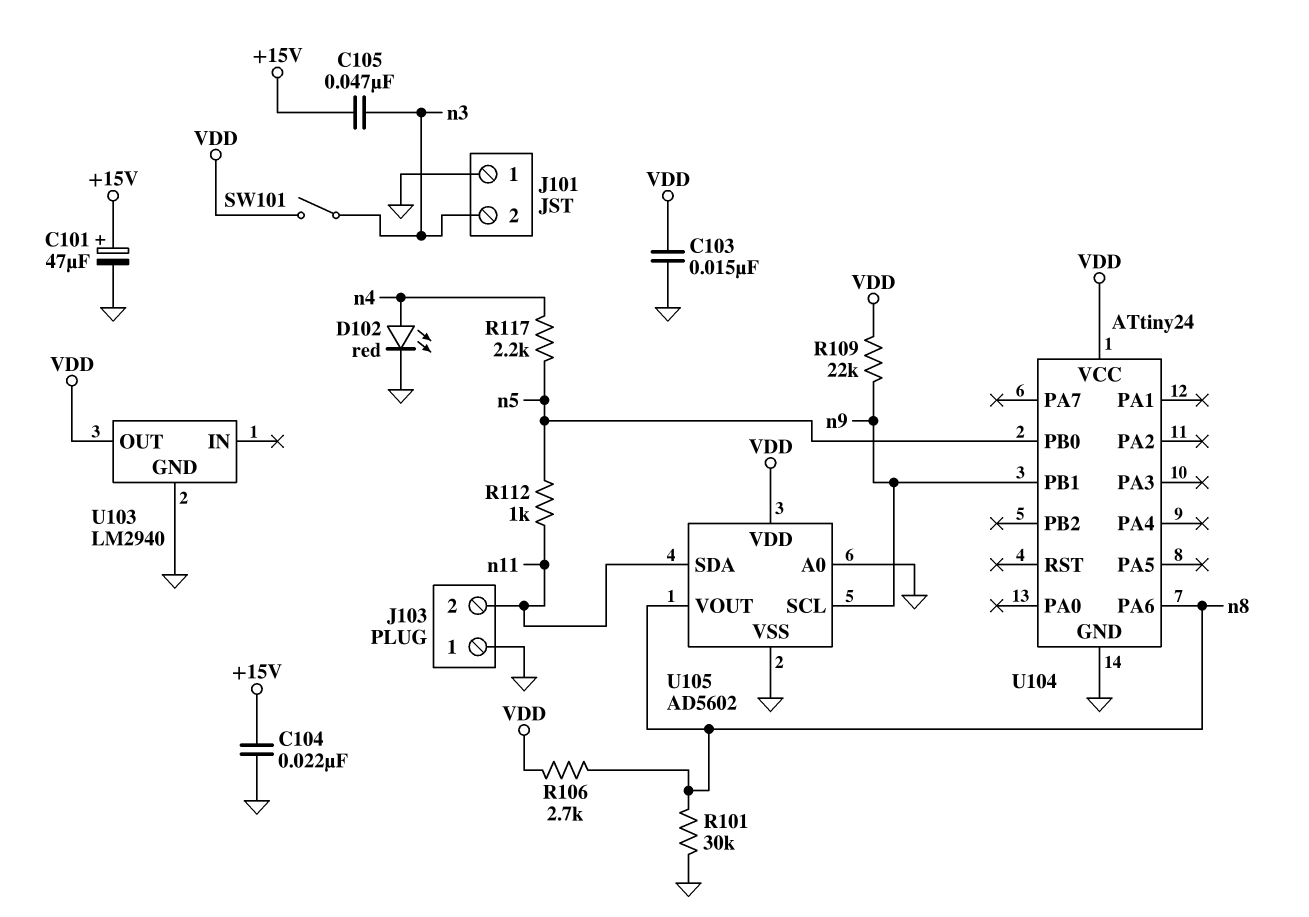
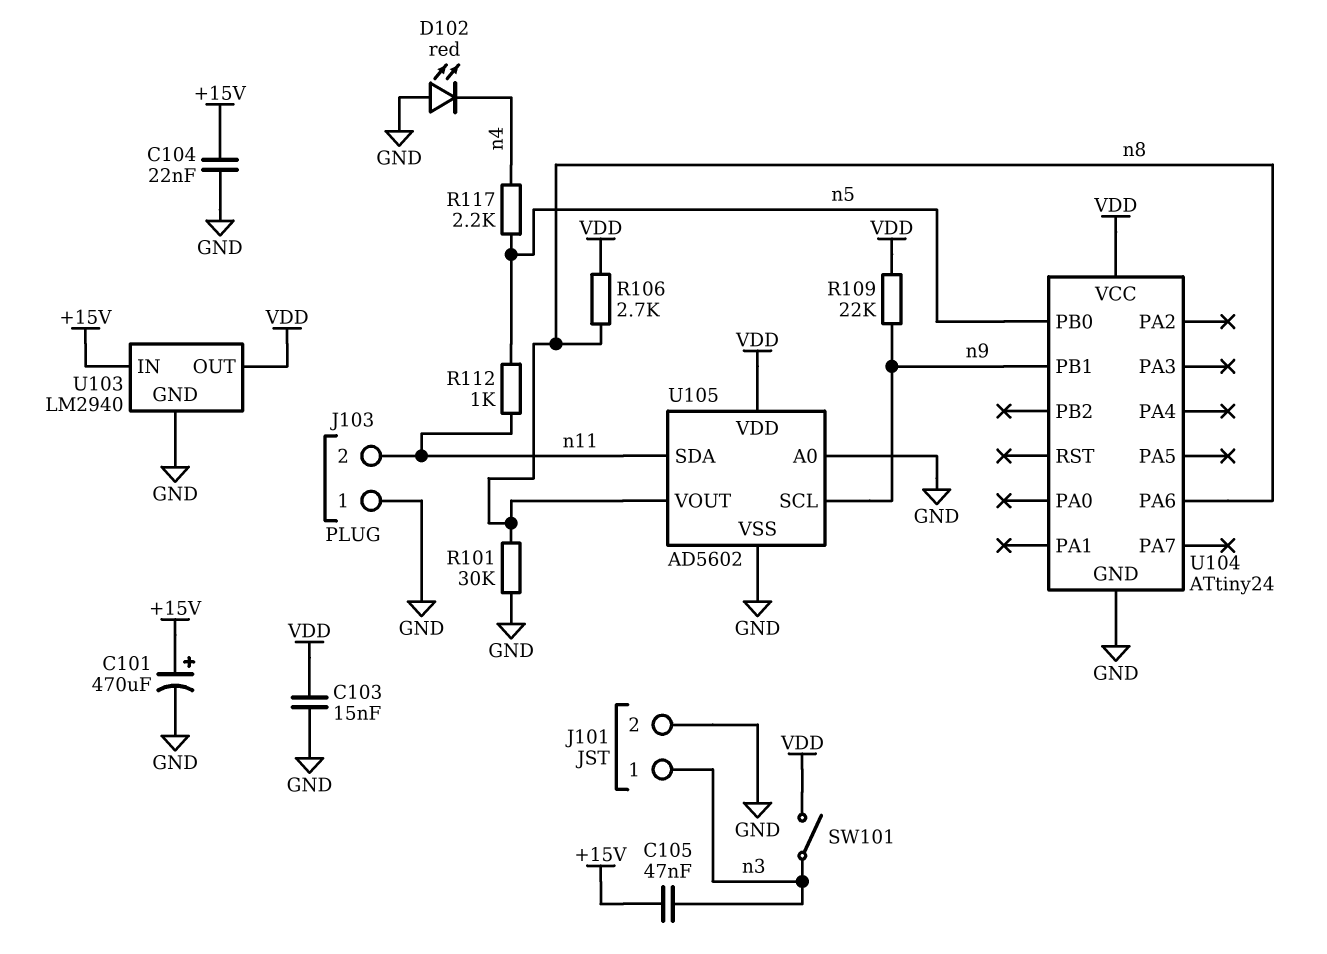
C101: 47uF (plus +15V, minus GND) -> 470uF (plus +15V, minus GND)
D102: LED red (A n4, K GND) -> LED red (A GND, K n4)
J101 pin 1: GND -> n3
J101 pin 2: n3 -> GND
U103 pin IN: none -> +15V

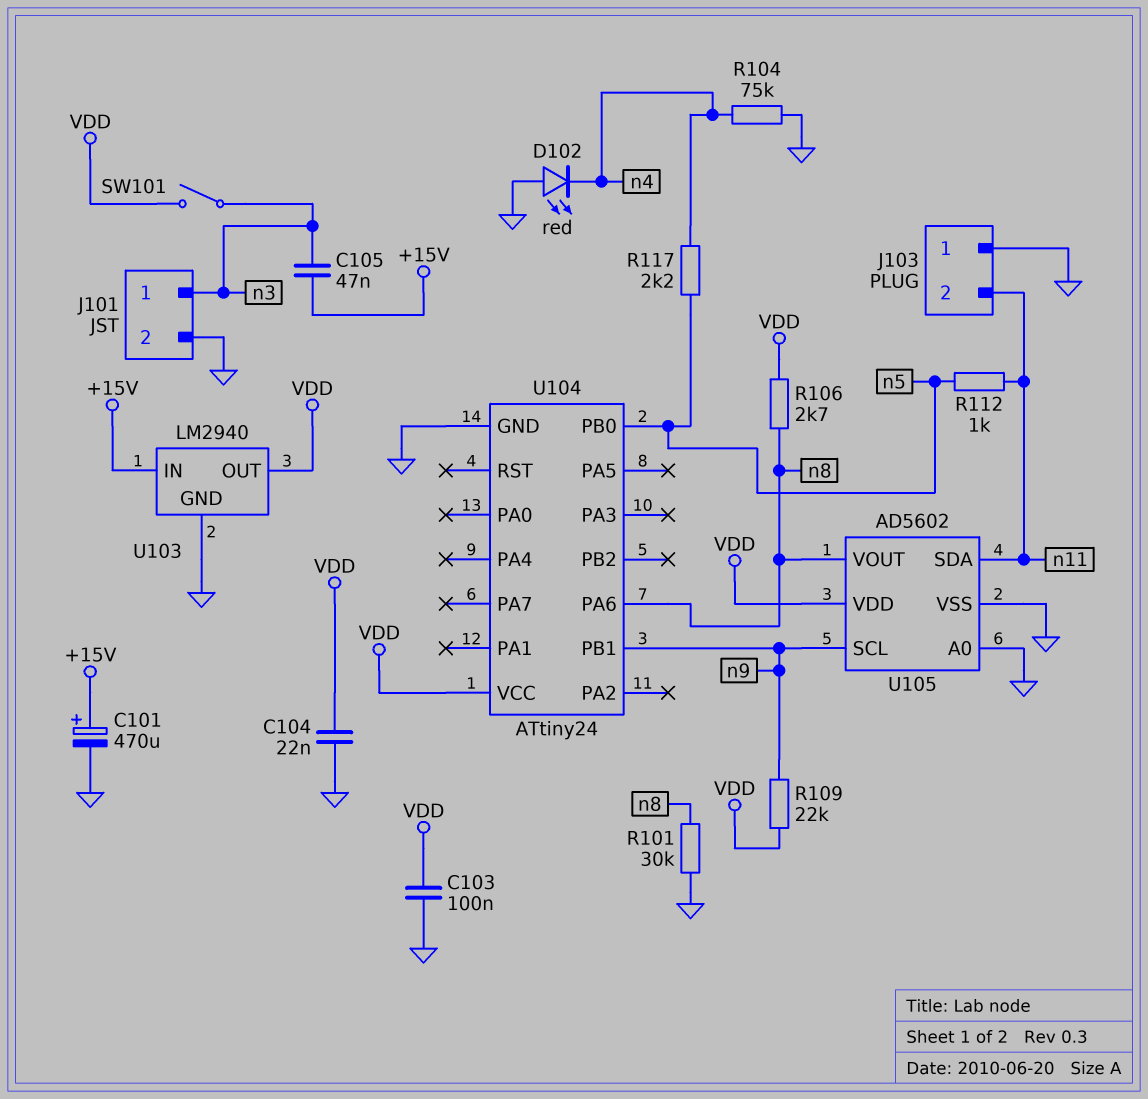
C103: 15nF (GND, VDD) -> 100nF (GND, VDD)
C104: 22nF (+15V, GND) -> 22nF (GND, VDD)
R104: none -> 75k (GND, n4)

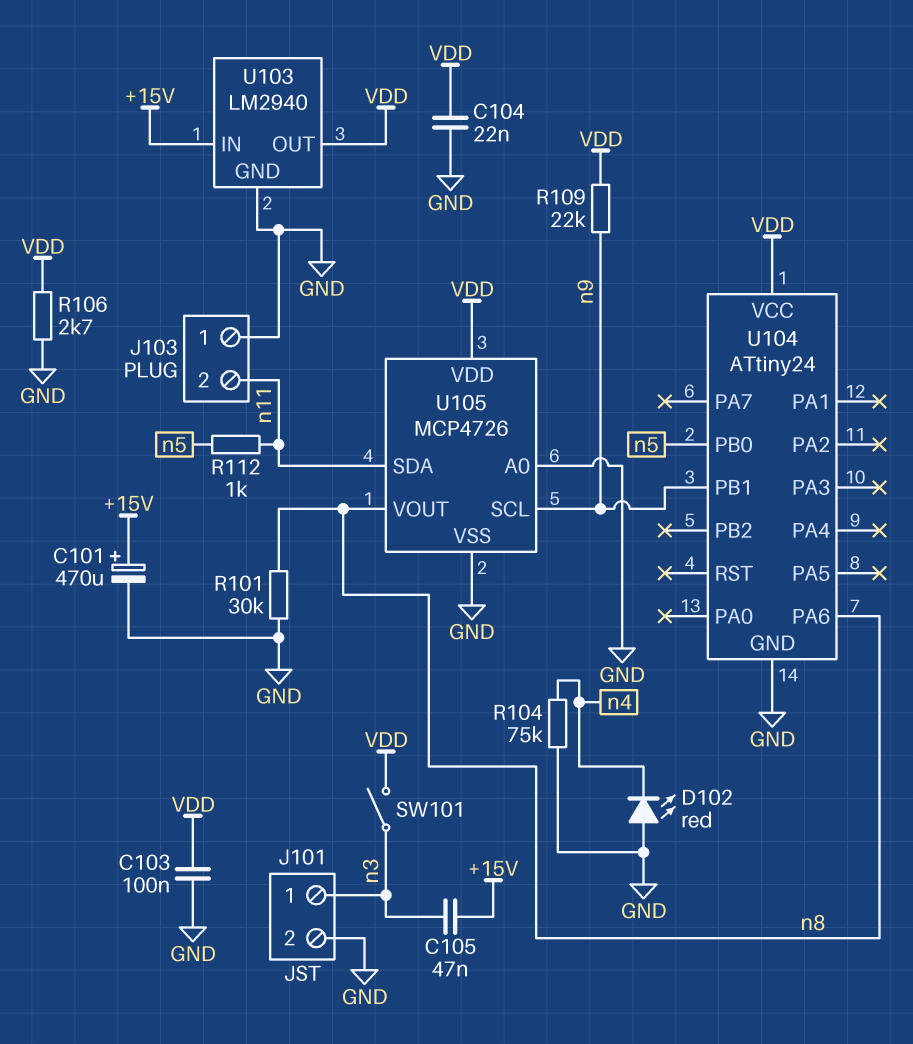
R106: 2.7k (VDD, n8) -> 2.7k (GND, VDD)
R117: 2.2k (n4, n5) -> none
U105: AD5602 -> MCP4726

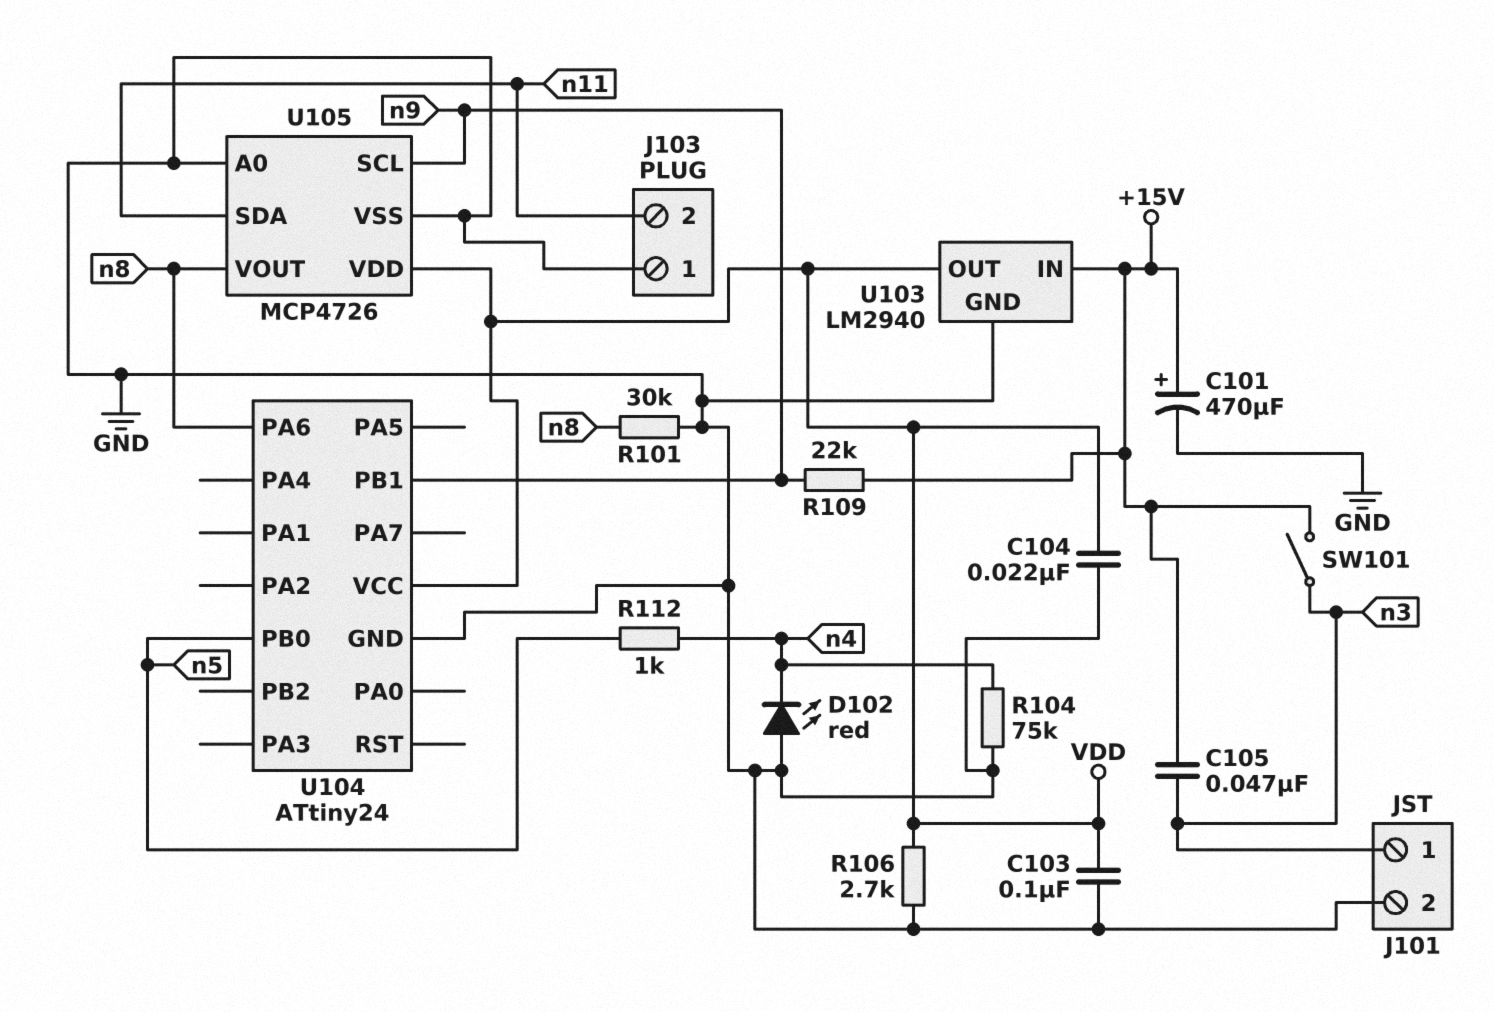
R109: 22k (VDD, n9) -> 22k (+15V, n9)
R112: 1k (n5, n11) -> 1k (n4, n5)
SW101: switch (VDD, n3) -> switch (+15V, n3)

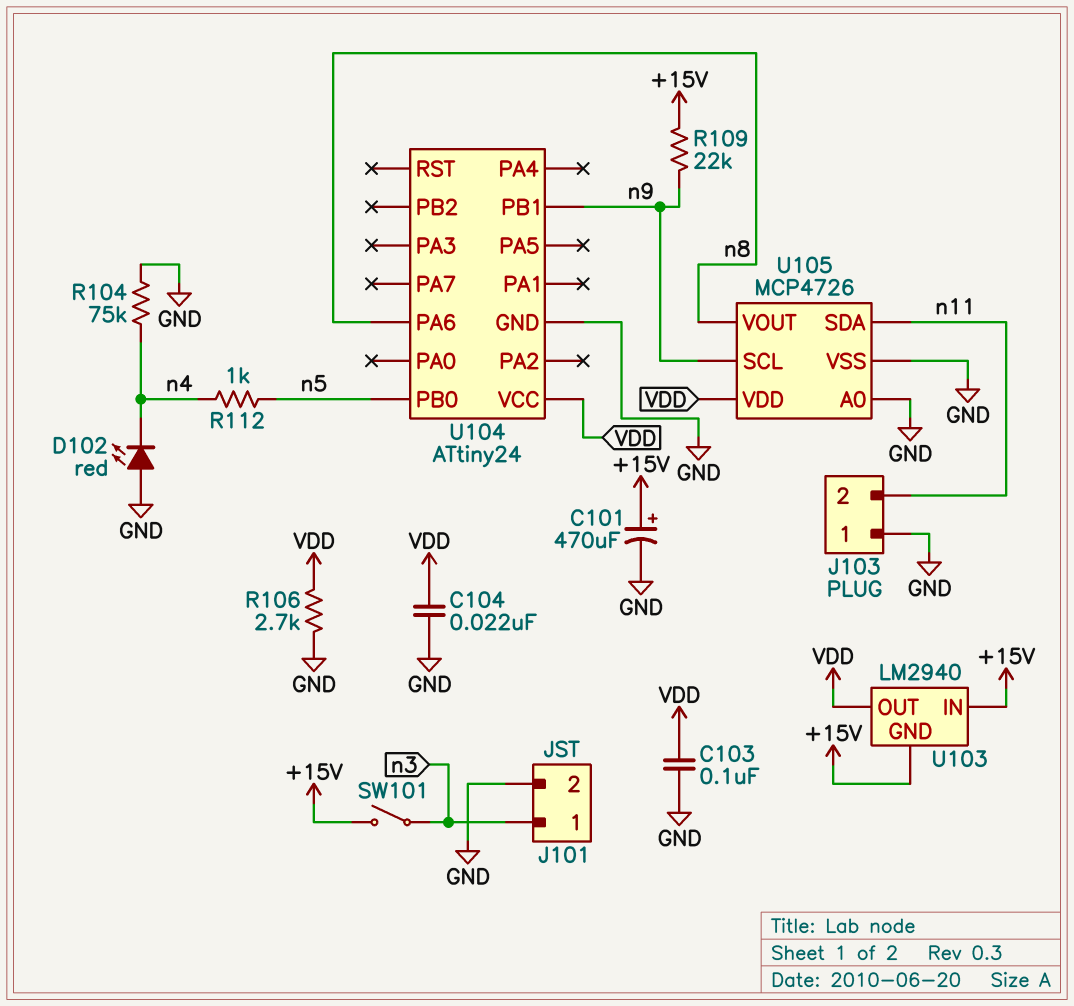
C105: 47nF (+15V, n3) -> none
R101: 30k (GND, n8) -> none
U103 pin GND: GND -> +15V

